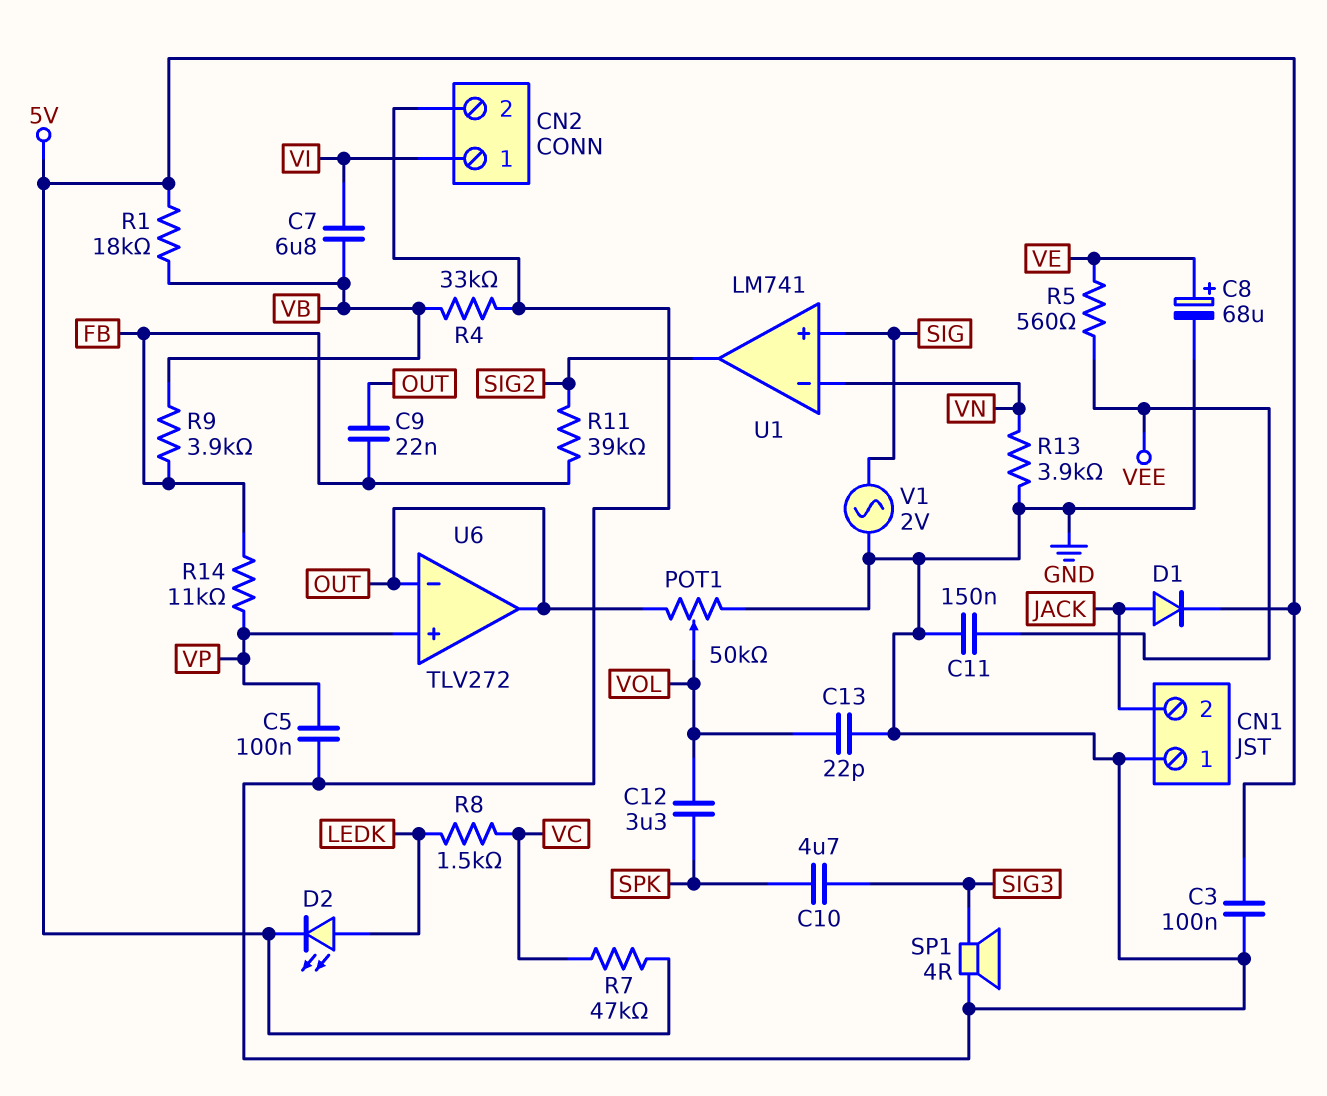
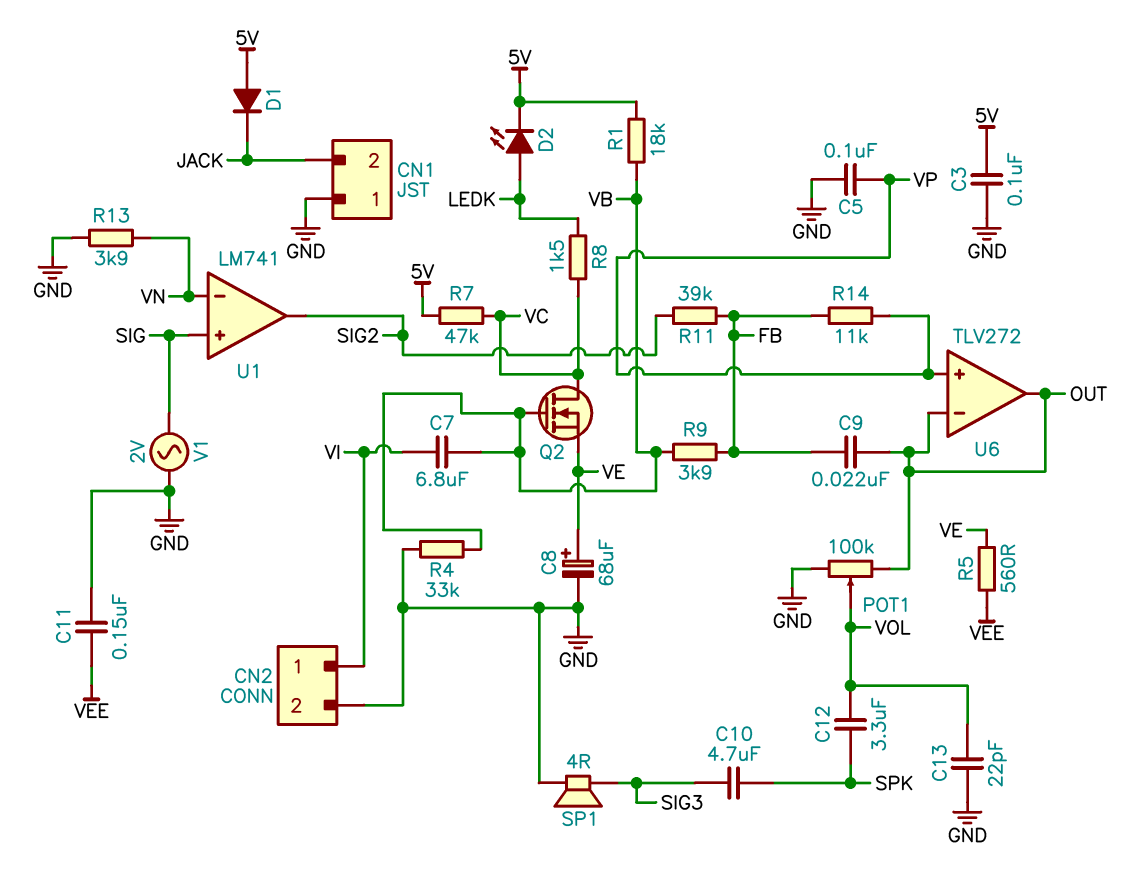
D1: diode (A JACK, K 5V) -> diode (A 5V, K JACK)
POT1: 50k (GND, OUT, wiper VOL) -> 100k (GND, OUT, wiper VOL)
Q2: none -> NMOS (G VB, D VC, S VE)

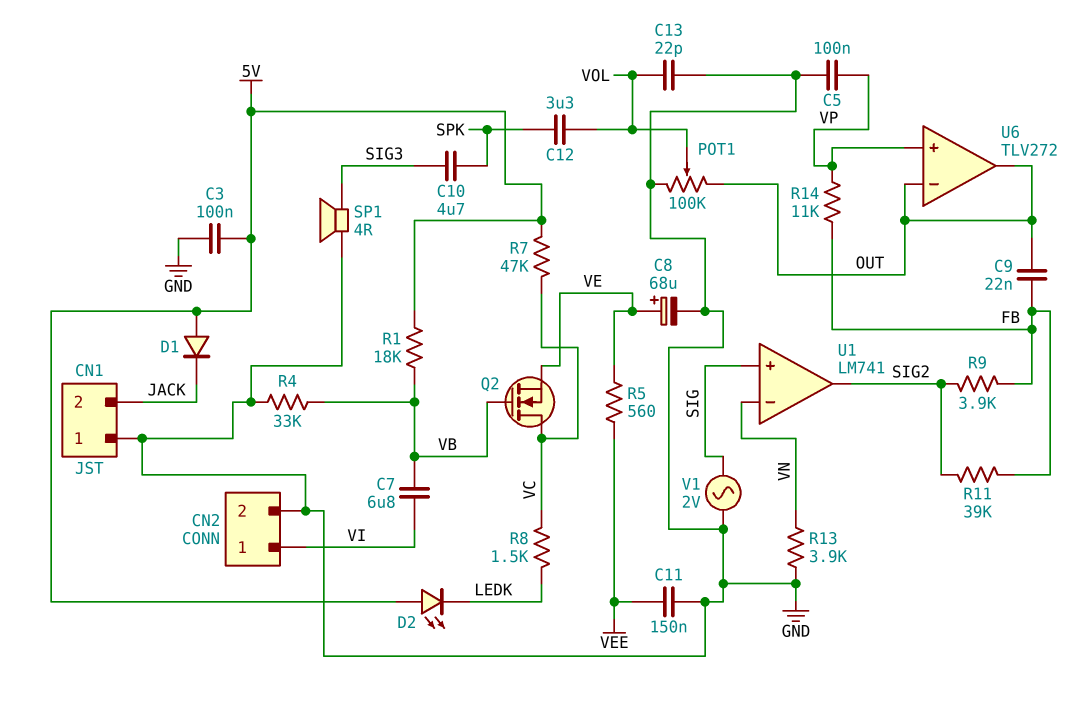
D2: LED (A LEDK, K 5V) -> LED (A 5V, K LEDK)
R9: 3.9k (FB, VB) -> 3.9k (FB, SIG2)

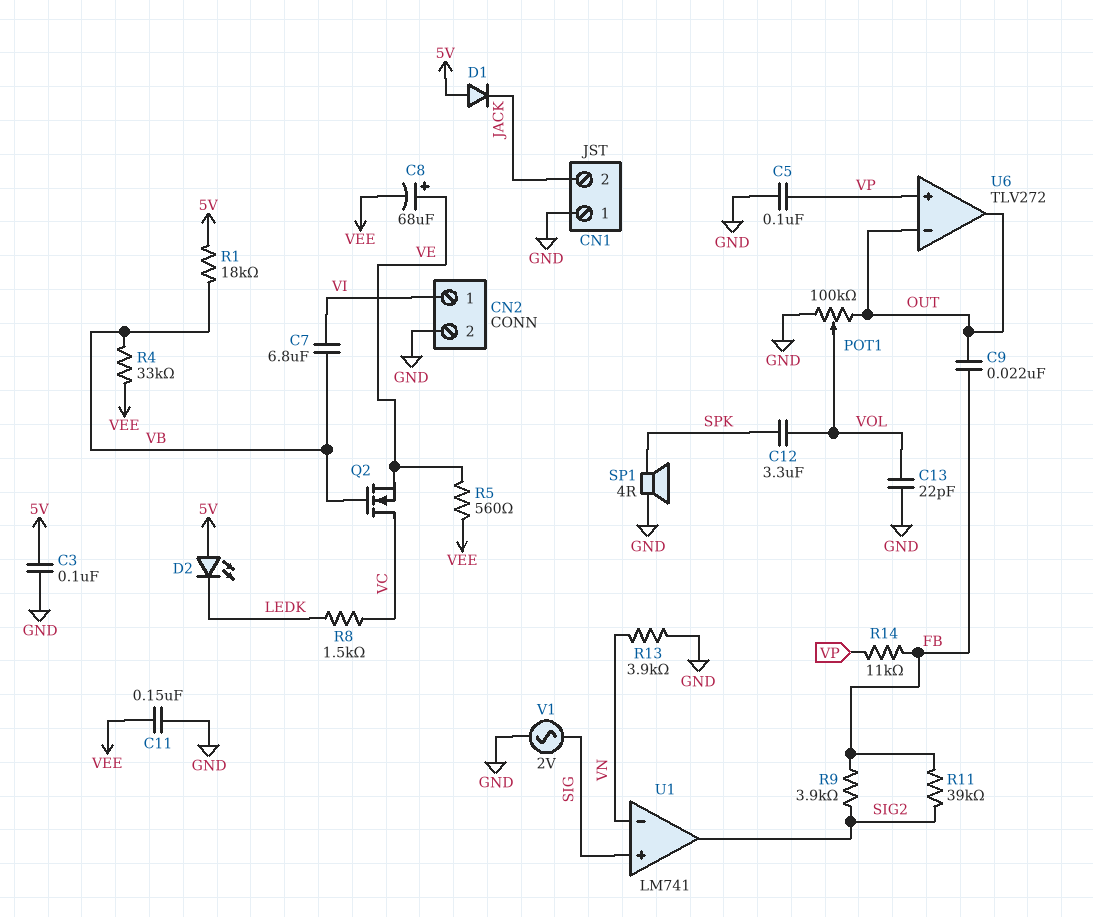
C8: 68uF (plus VE, minus GND) -> 68uF (plus VE, minus VEE)
C10: 4.7uF (SIG3, SPK) -> none
R4: 33k (GND, VB) -> 33k (VB, VEE)
R7: 47k (5V, VC) -> none
SP1: speaker 4R (GND, SIG3) -> speaker 4R (GND, SPK)

